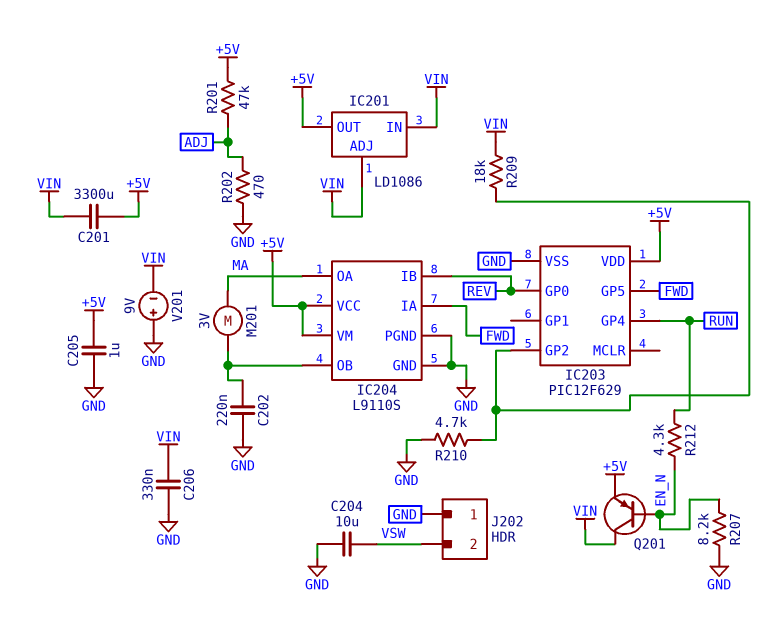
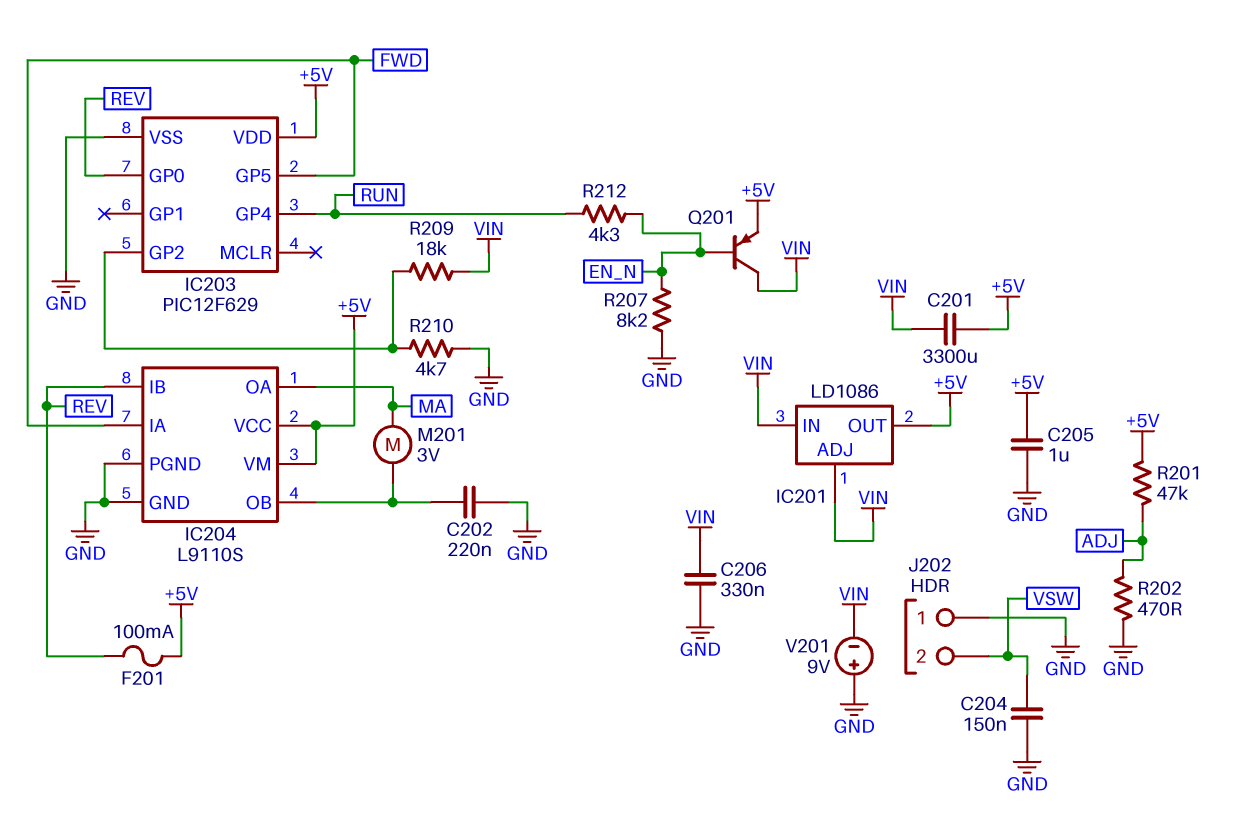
C204: 10uF (GND, VSW) -> 150nF (GND, VSW)
F201: none -> 100mA (+5V, REV)

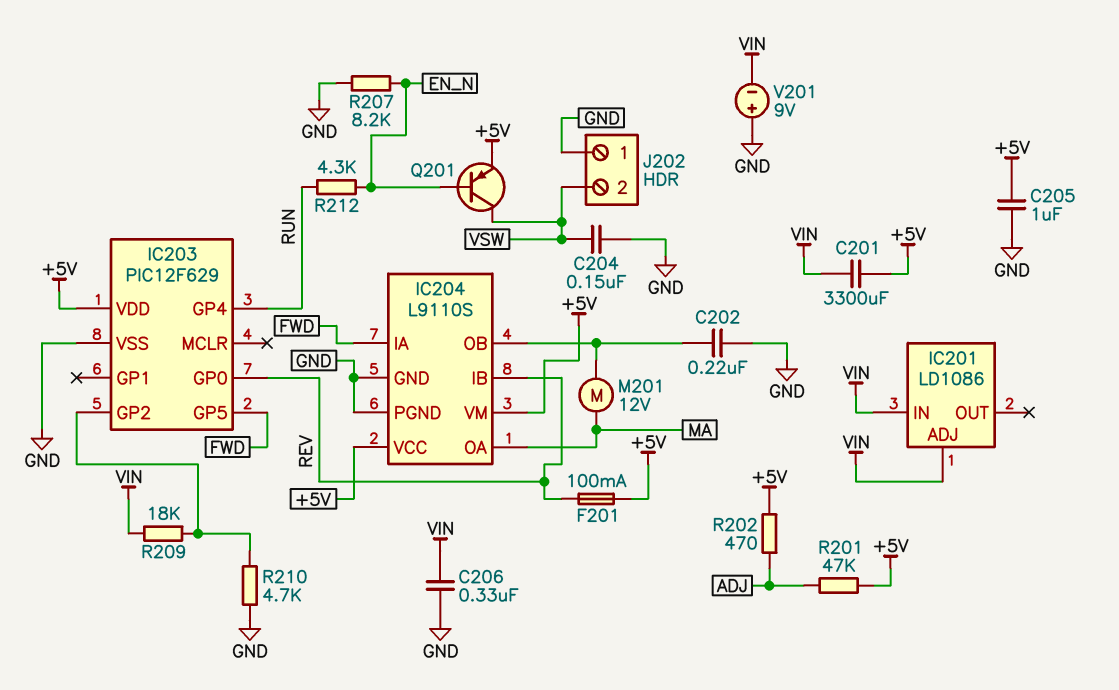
IC201 pin OUT: +5V -> none
M201: motor 3V (IC204/OB, MA) -> motor 12V (IC204/OB, MA)
Q201: PNP (B EN_N, C VIN, E +5V) -> PNP (B EN_N, C VSW, E +5V)
R202: 470 (ADJ, GND) -> 470 (+5V, ADJ)

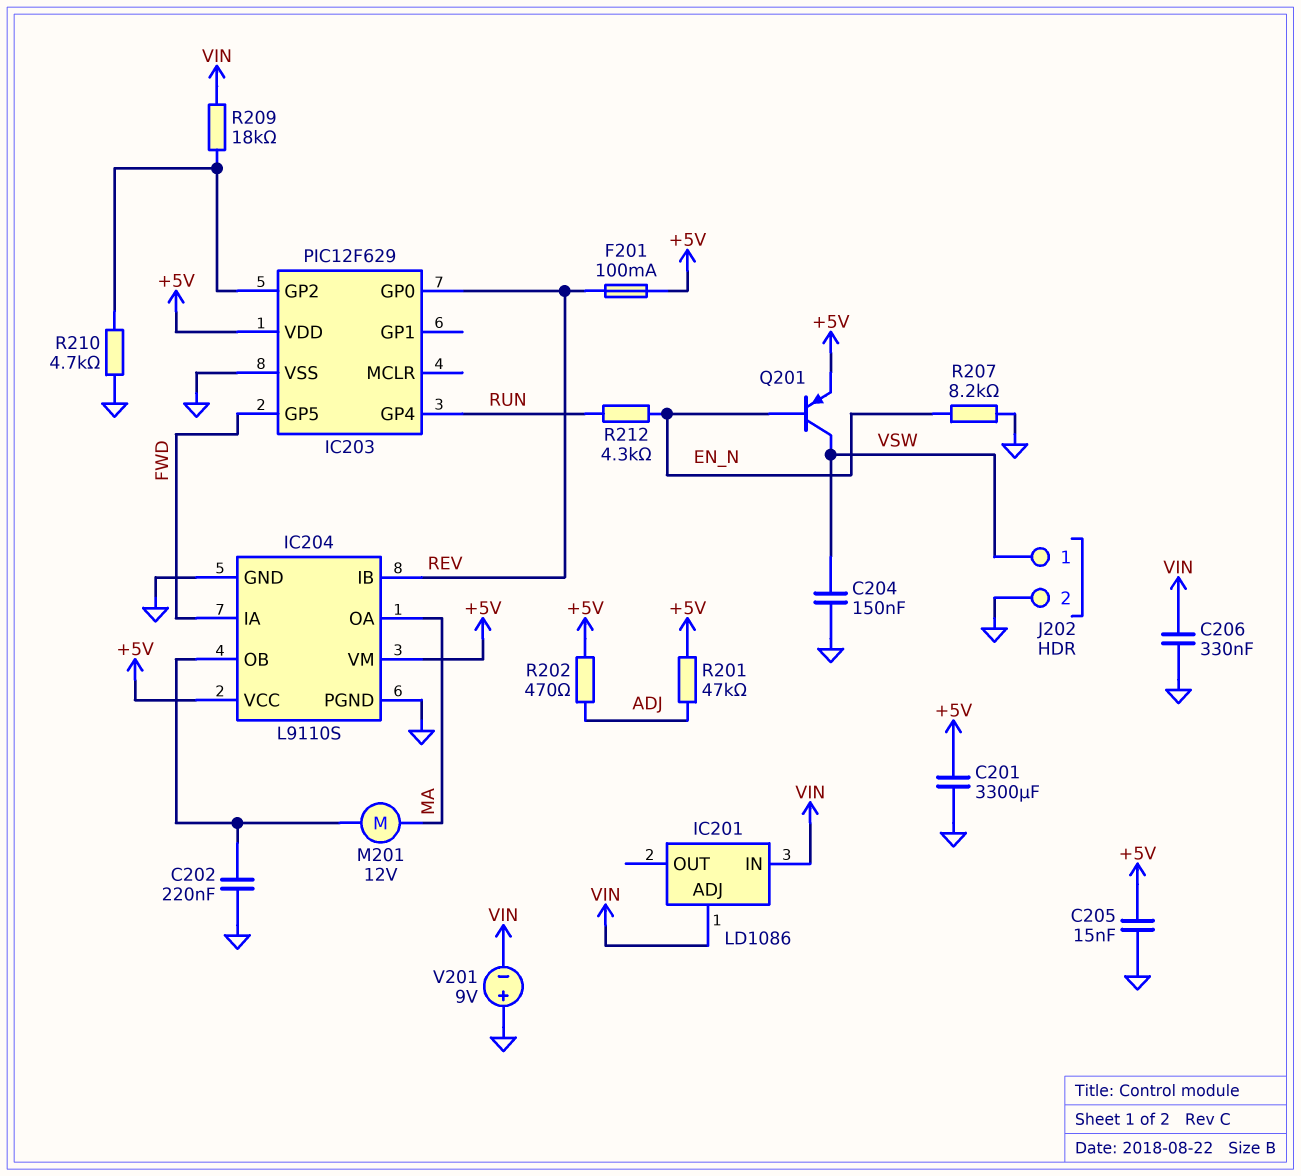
C201: 3300uF (+5V, VIN) -> 3300uF (+5V, GND)
C205: 1uF (+5V, GND) -> 15nF (+5V, GND)
J202 pin 1: GND -> VSW
J202 pin 2: VSW -> GND

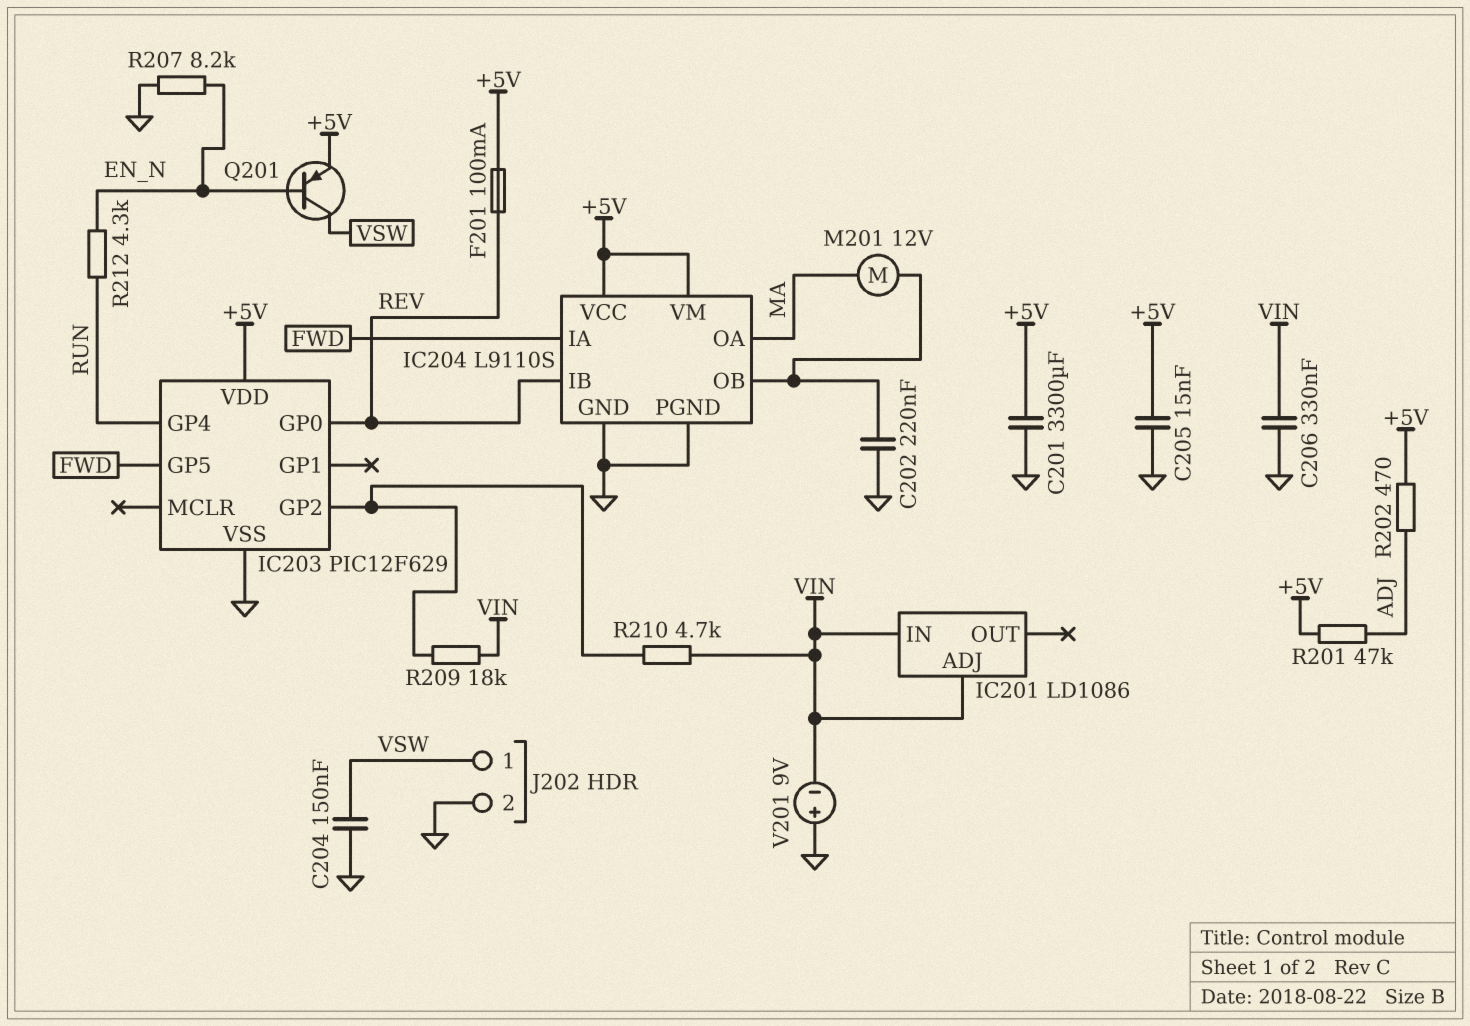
R210: 4.7k (GND, IC203/GP2) -> 4.7k (IC203/GP2, VIN)

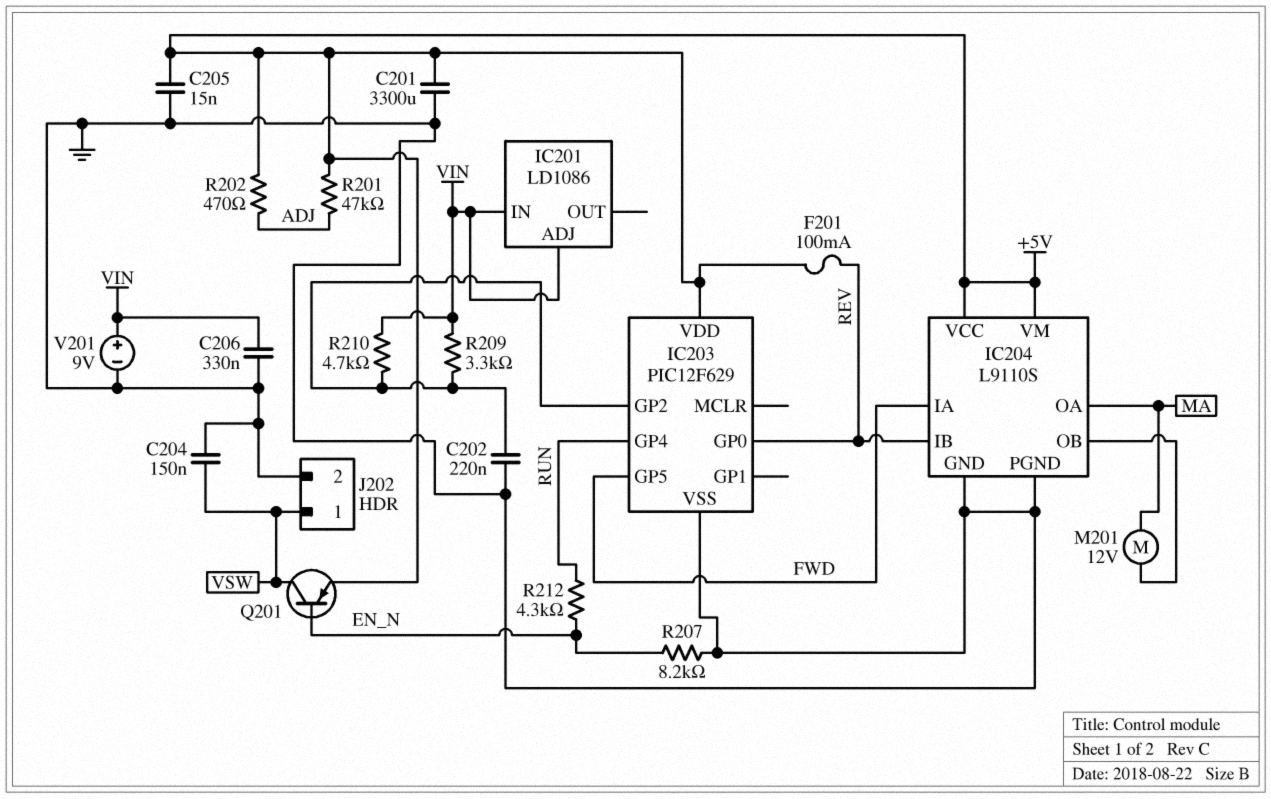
C202: 220nF (GND, IC204/OB) -> 220nF (GND, IC203/GP2)
R209: 18k (IC203/GP2, VIN) -> 3.3k (IC203/GP2, VIN)
V201: 9V (plus GND, minus VIN) -> 9V (plus VIN, minus GND)

